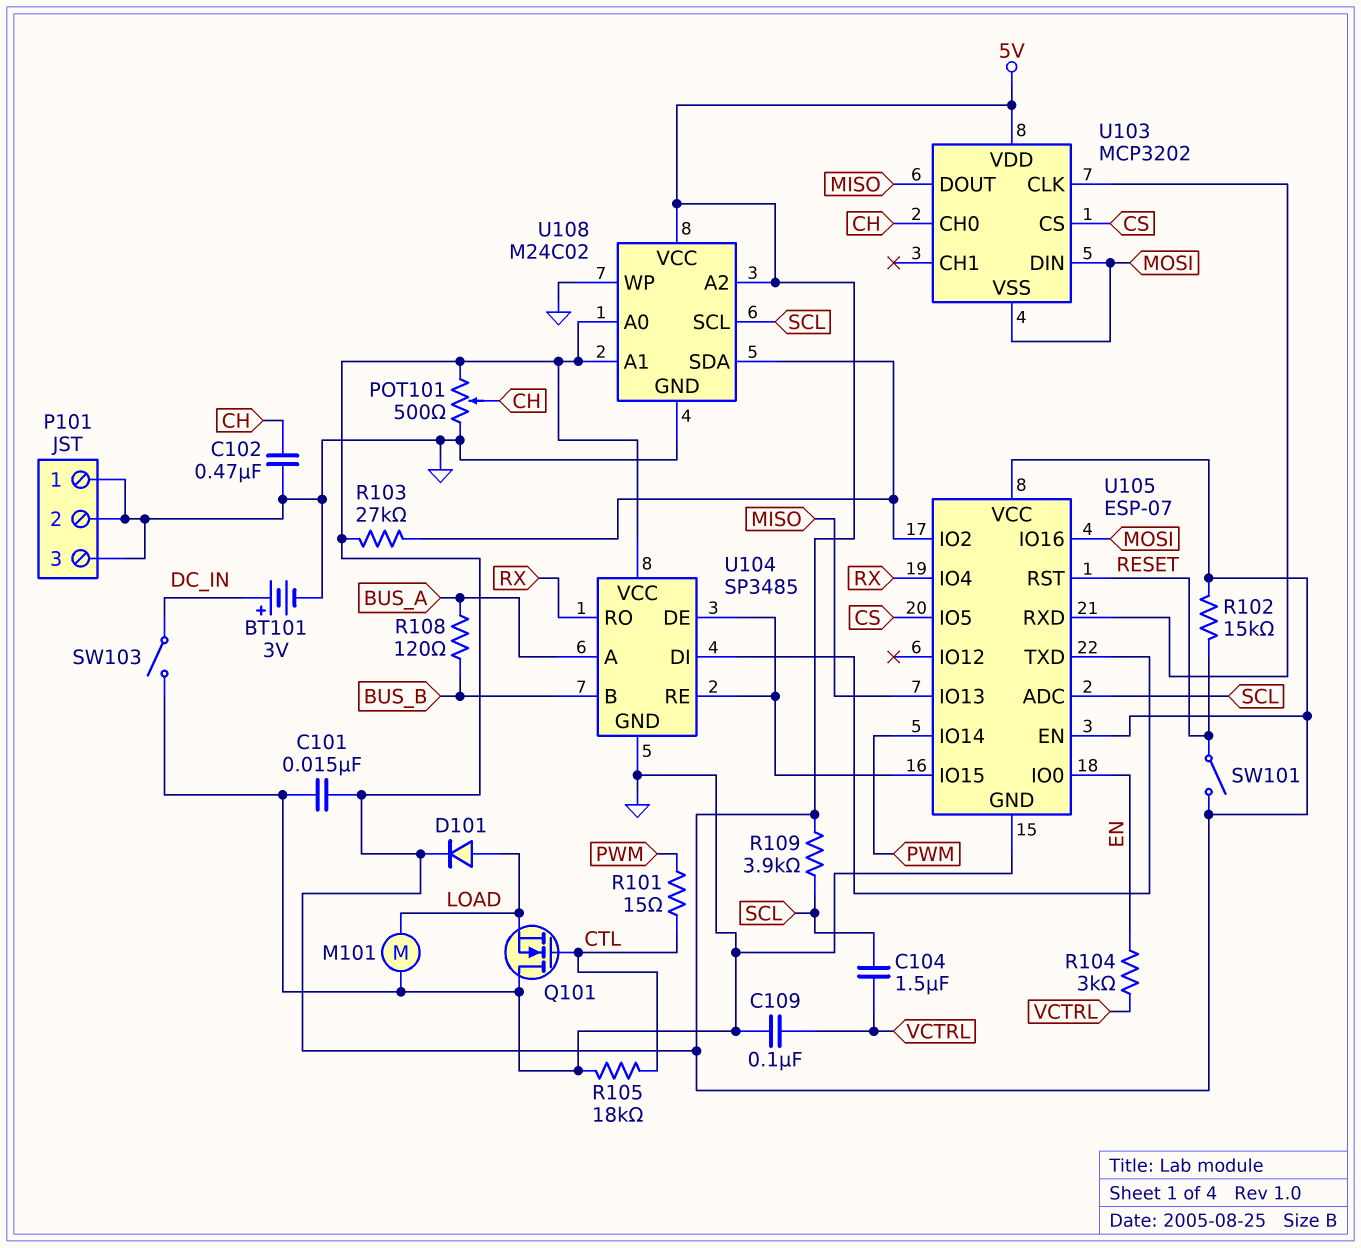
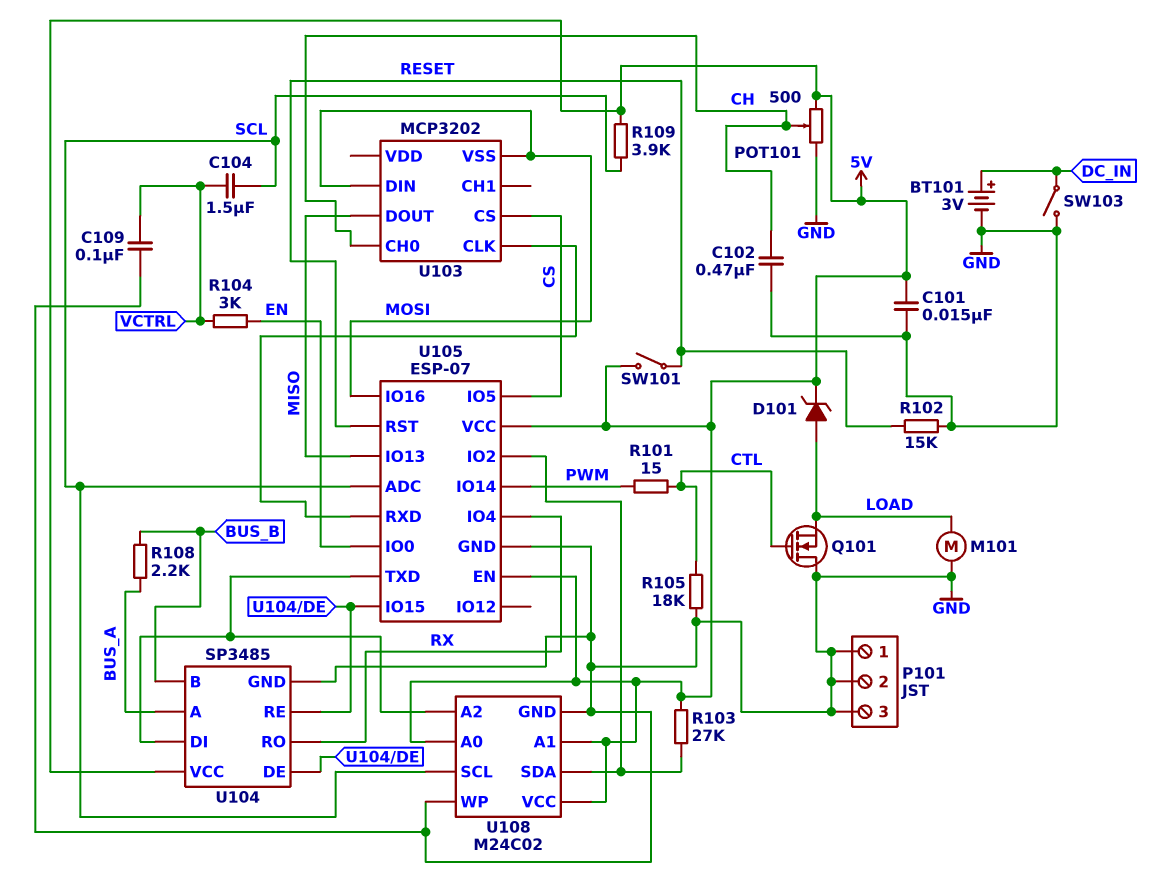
D101: diode (A LOAD, K 5V) -> zener (A LOAD, K 5V)
R102: 15k (5V, RESET) -> 15k (GND, RESET)
R108: 120 (BUS_A, BUS_B) -> 2.2k (BUS_A, BUS_B)
U103 pin VDD: 5V -> none
U108 pin A2: 5V -> U104/DI

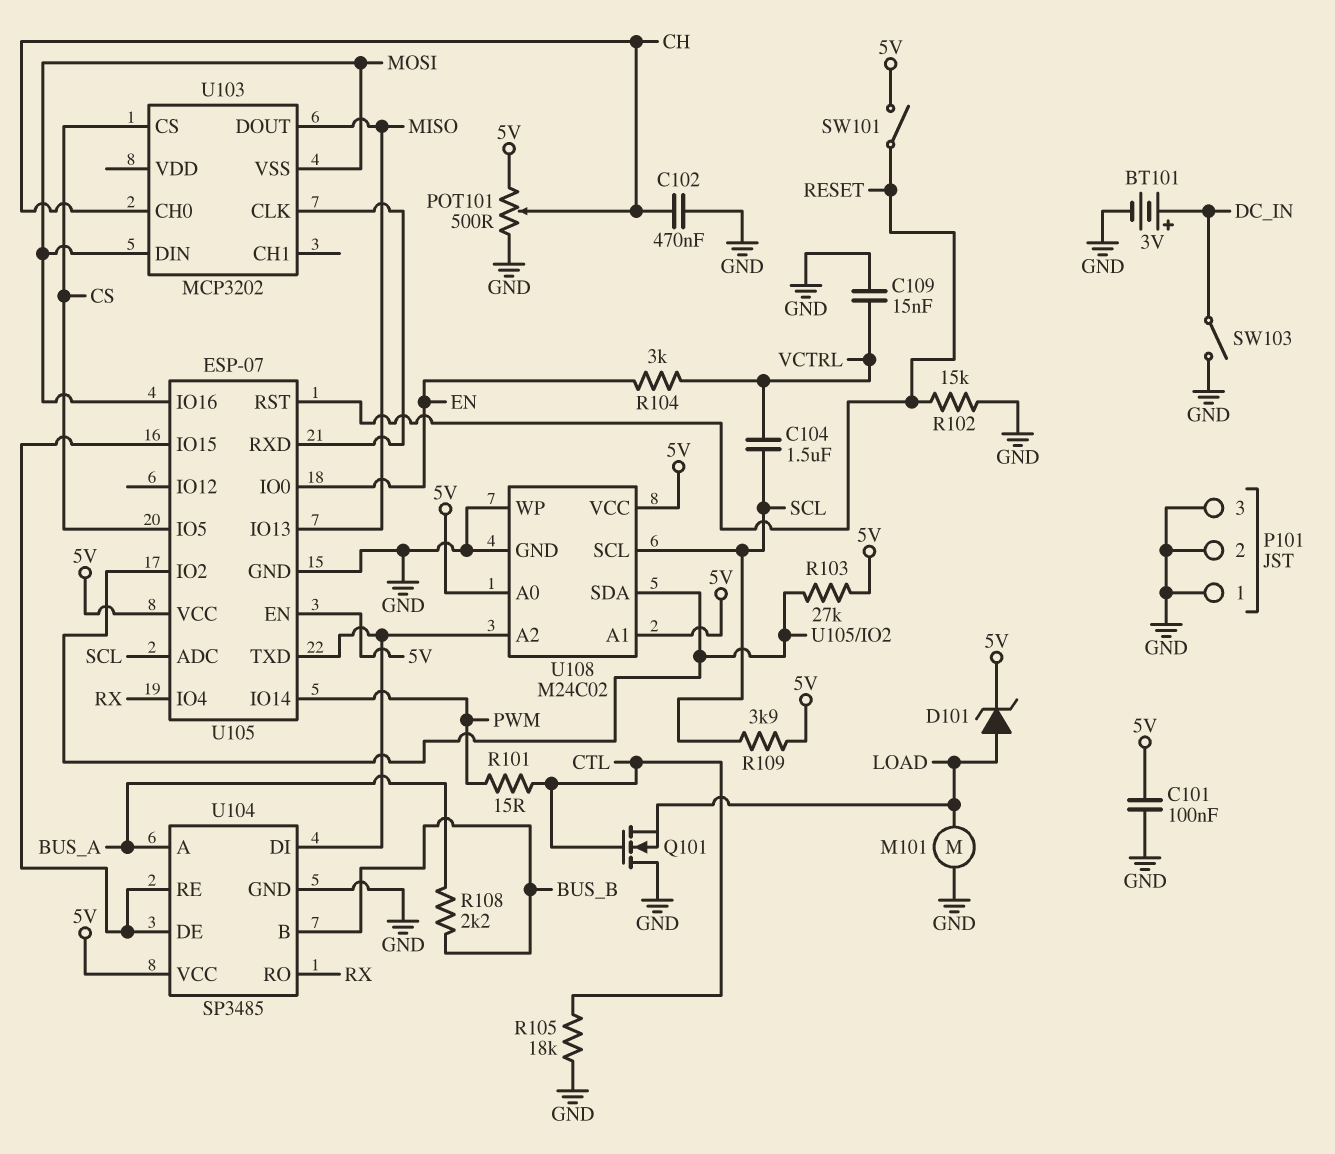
C101: 15nF (5V, GND) -> 100nF (5V, GND)
C109: 100nF (GND, VCTRL) -> 15nF (GND, VCTRL)

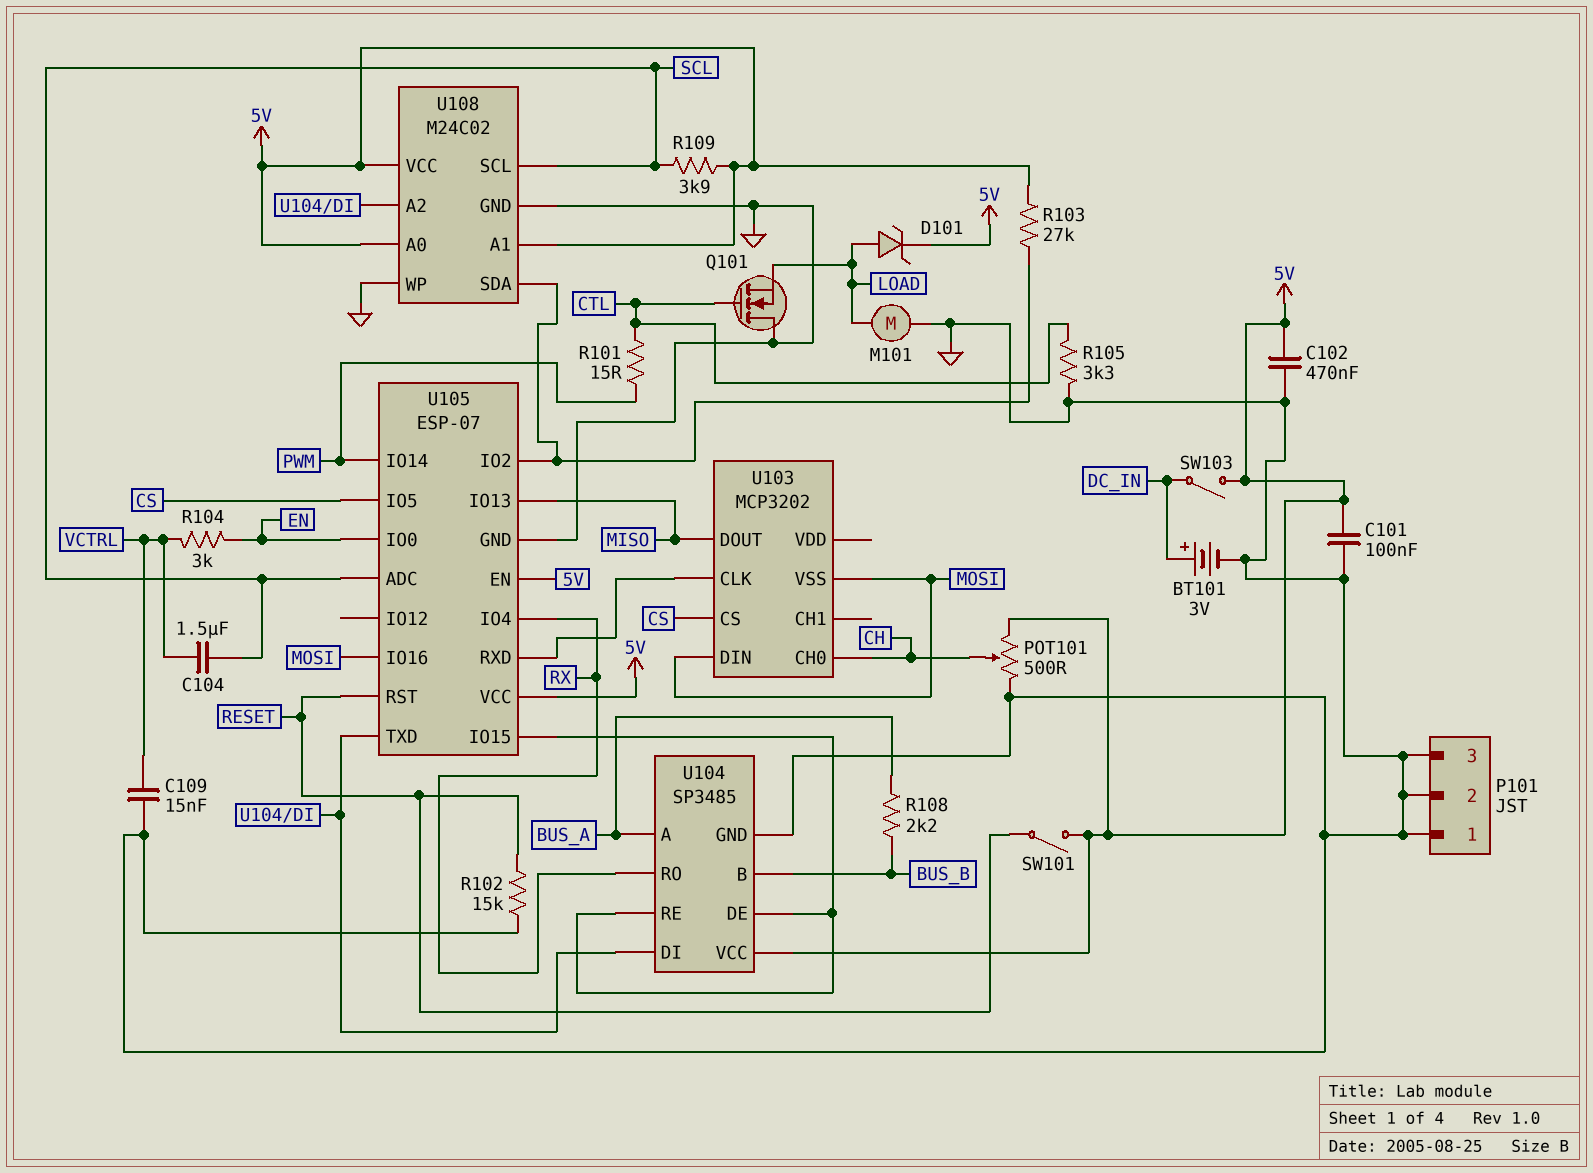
C102: 470nF (CH, GND) -> 470nF (5V, GND)
R105: 18k (CTL, GND) -> 3.3k (CTL, GND)
SW103: switch (DC_IN, GND) -> switch (5V, DC_IN)

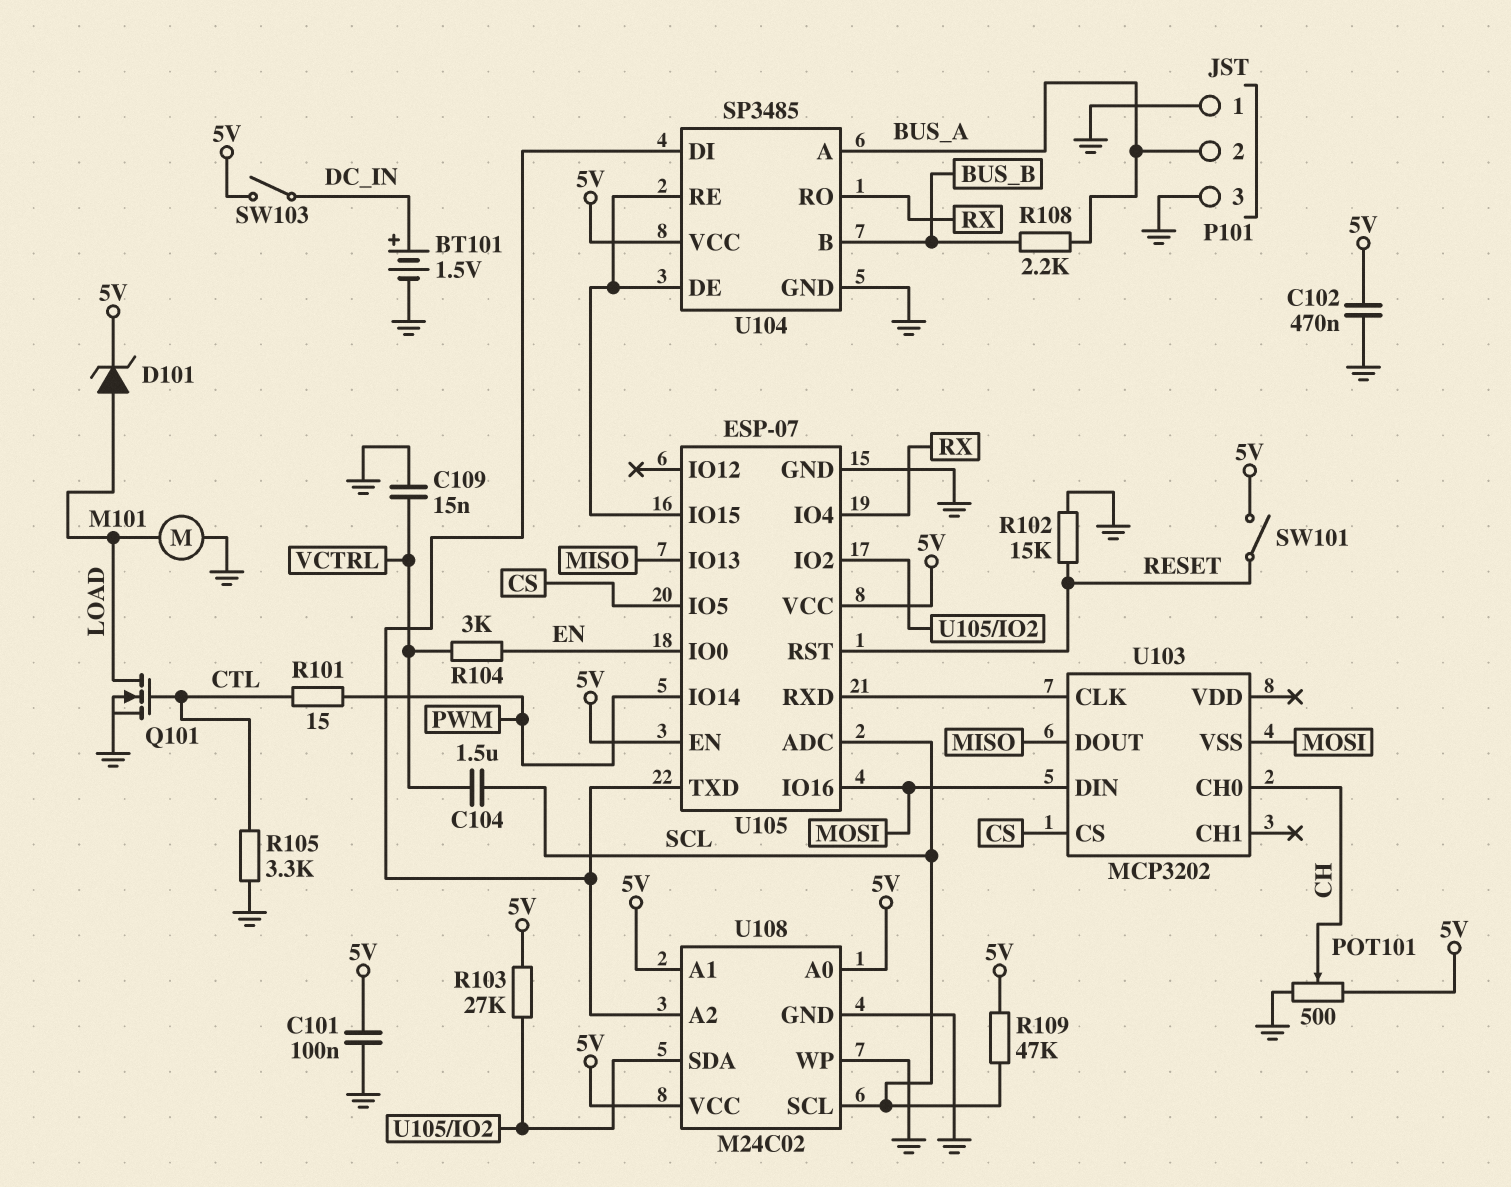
BT101: 3V (plus DC_IN, minus GND) -> 1.5V (plus DC_IN, minus GND)
P101 pin 2: GND -> BUS_A
Q101: NMOS (G CTL, D GND, S LOAD) -> NMOS (G CTL, D LOAD, S GND)
R109: 3.9k (5V, SCL) -> 47k (5V, SCL)

